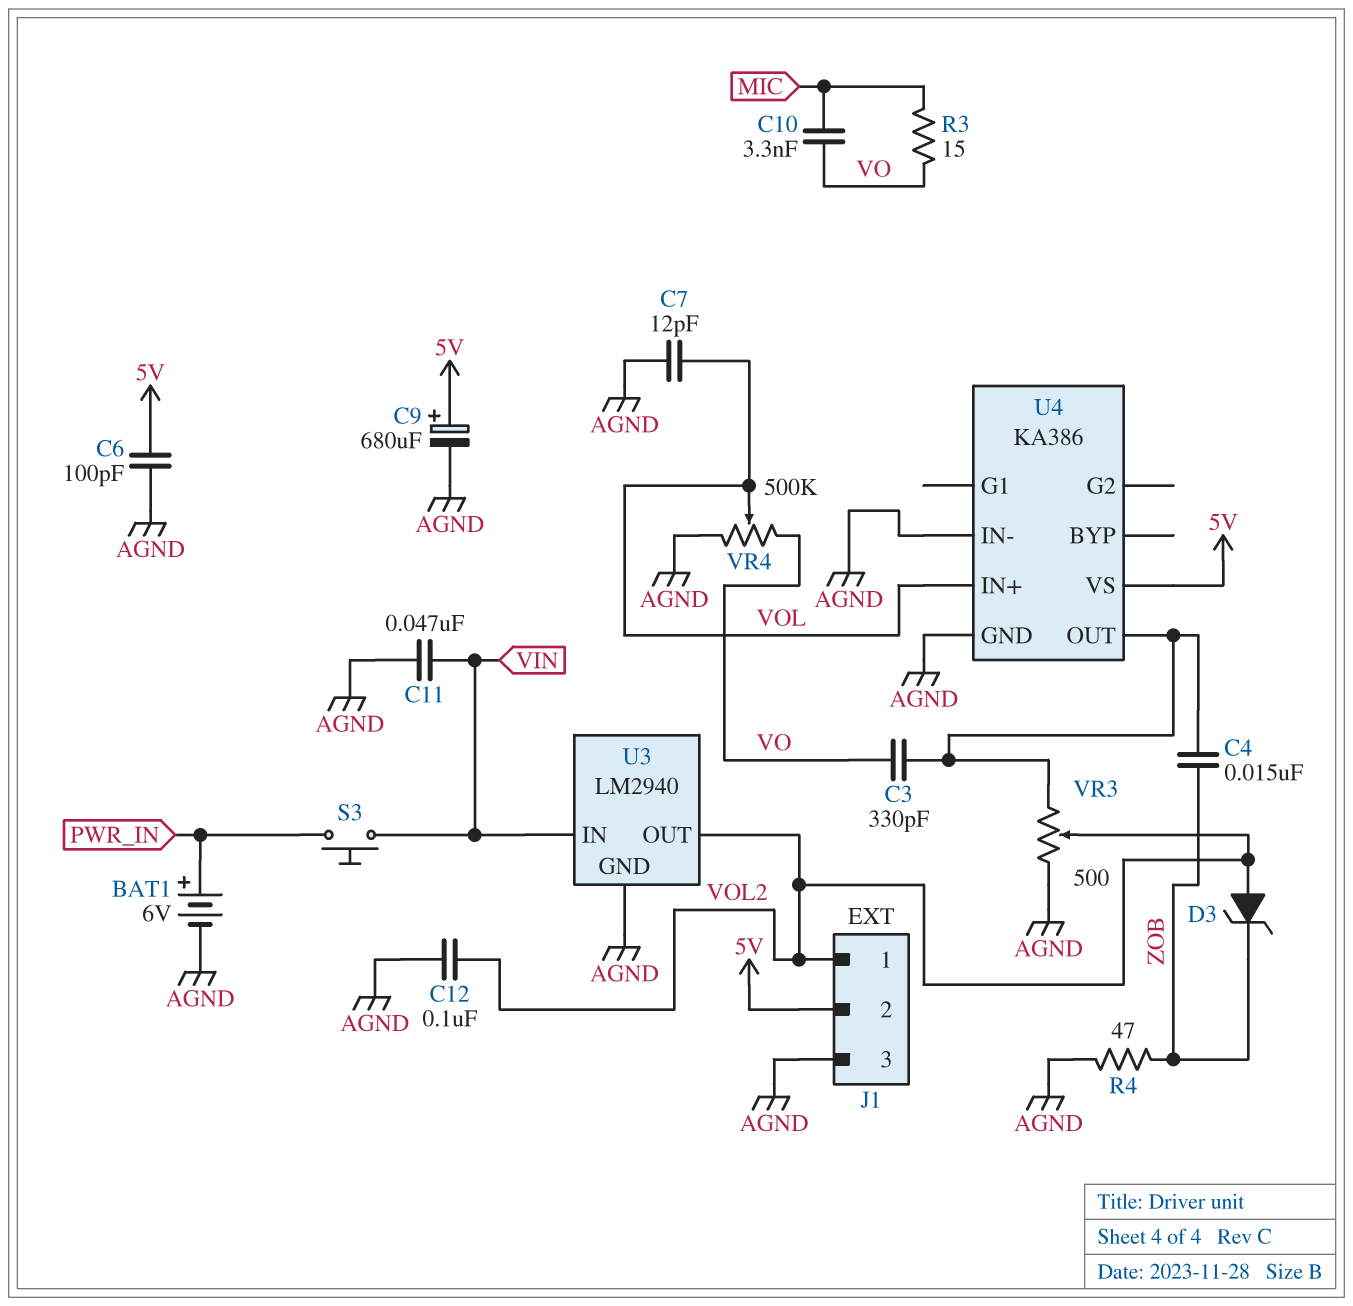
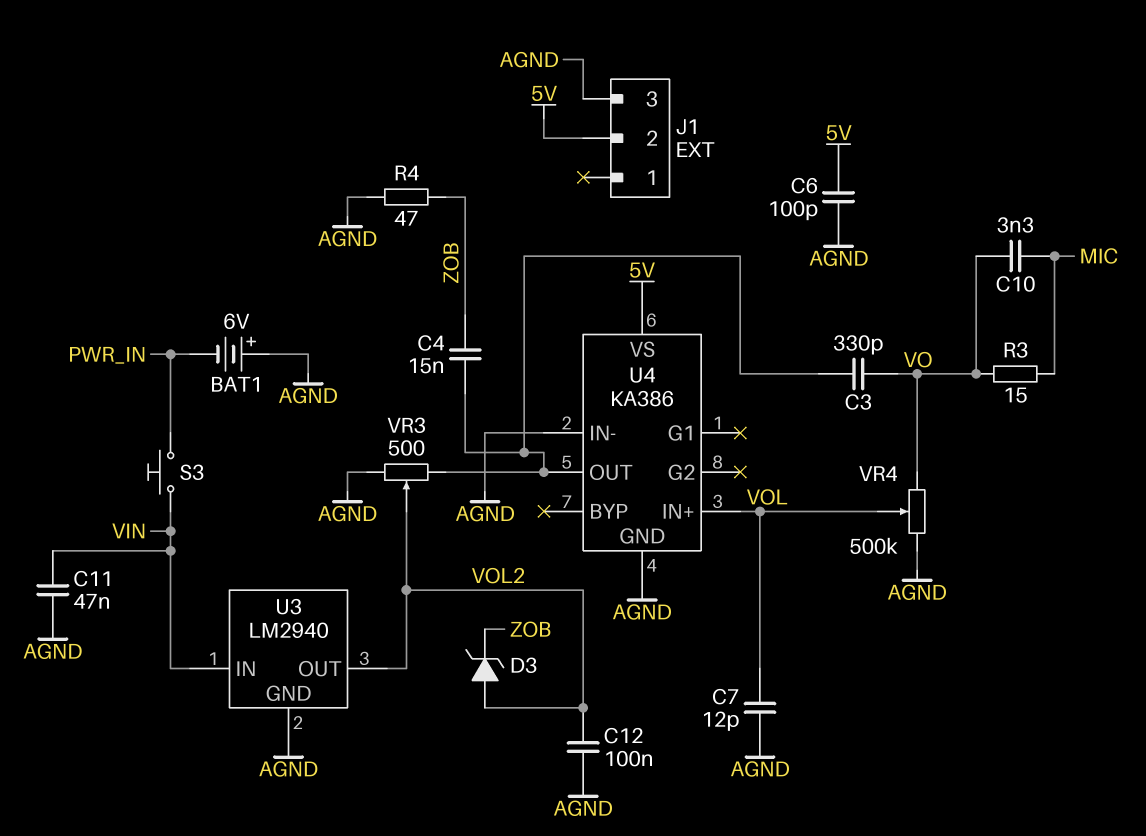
BAT1: 6V (plus PWR_IN, minus AGND) -> 6V (plus AGND, minus PWR_IN)
C9: 680uF (plus 5V, minus AGND) -> none
J1 pin 1: VOL2 -> none

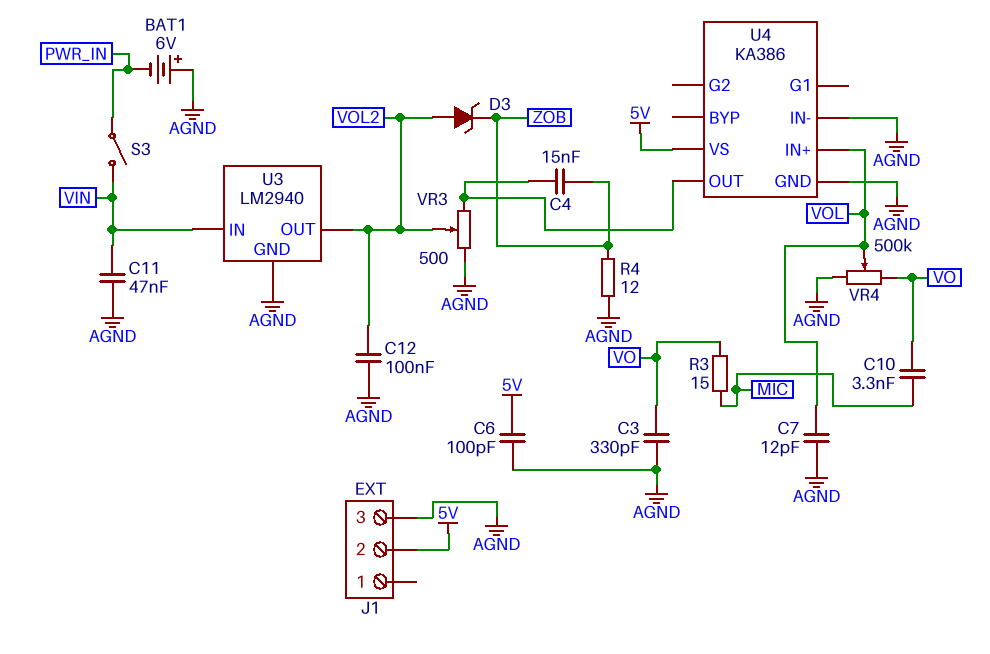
C3: 330pF (U4/OUT, VO) -> 330pF (AGND, VO)
R4: 47 (AGND, ZOB) -> 12 (AGND, ZOB)
S3: button (PWR_IN, VIN) -> switch (PWR_IN, VIN)

